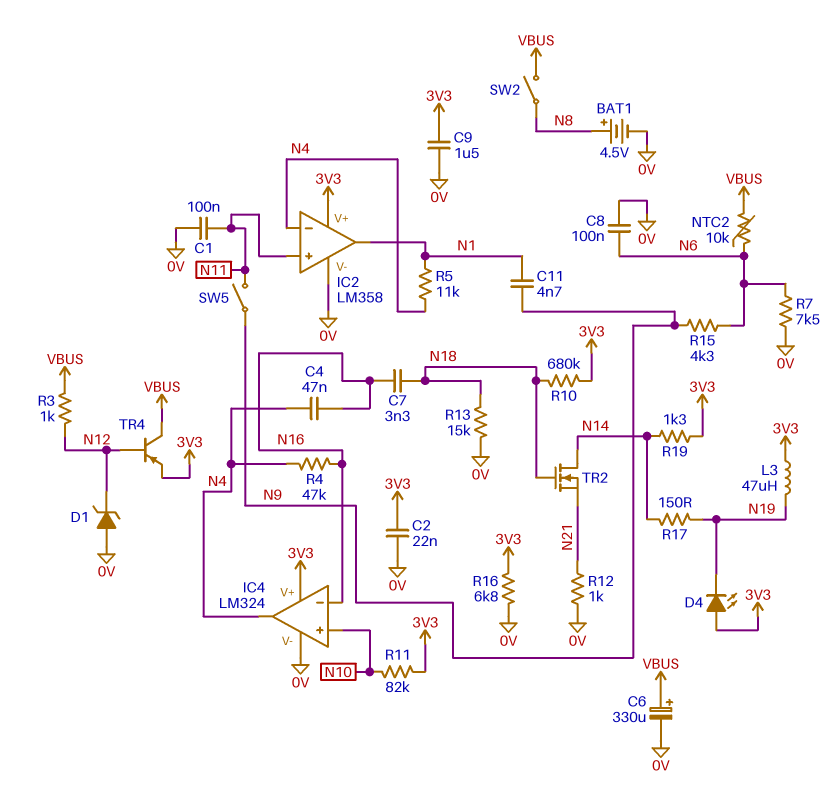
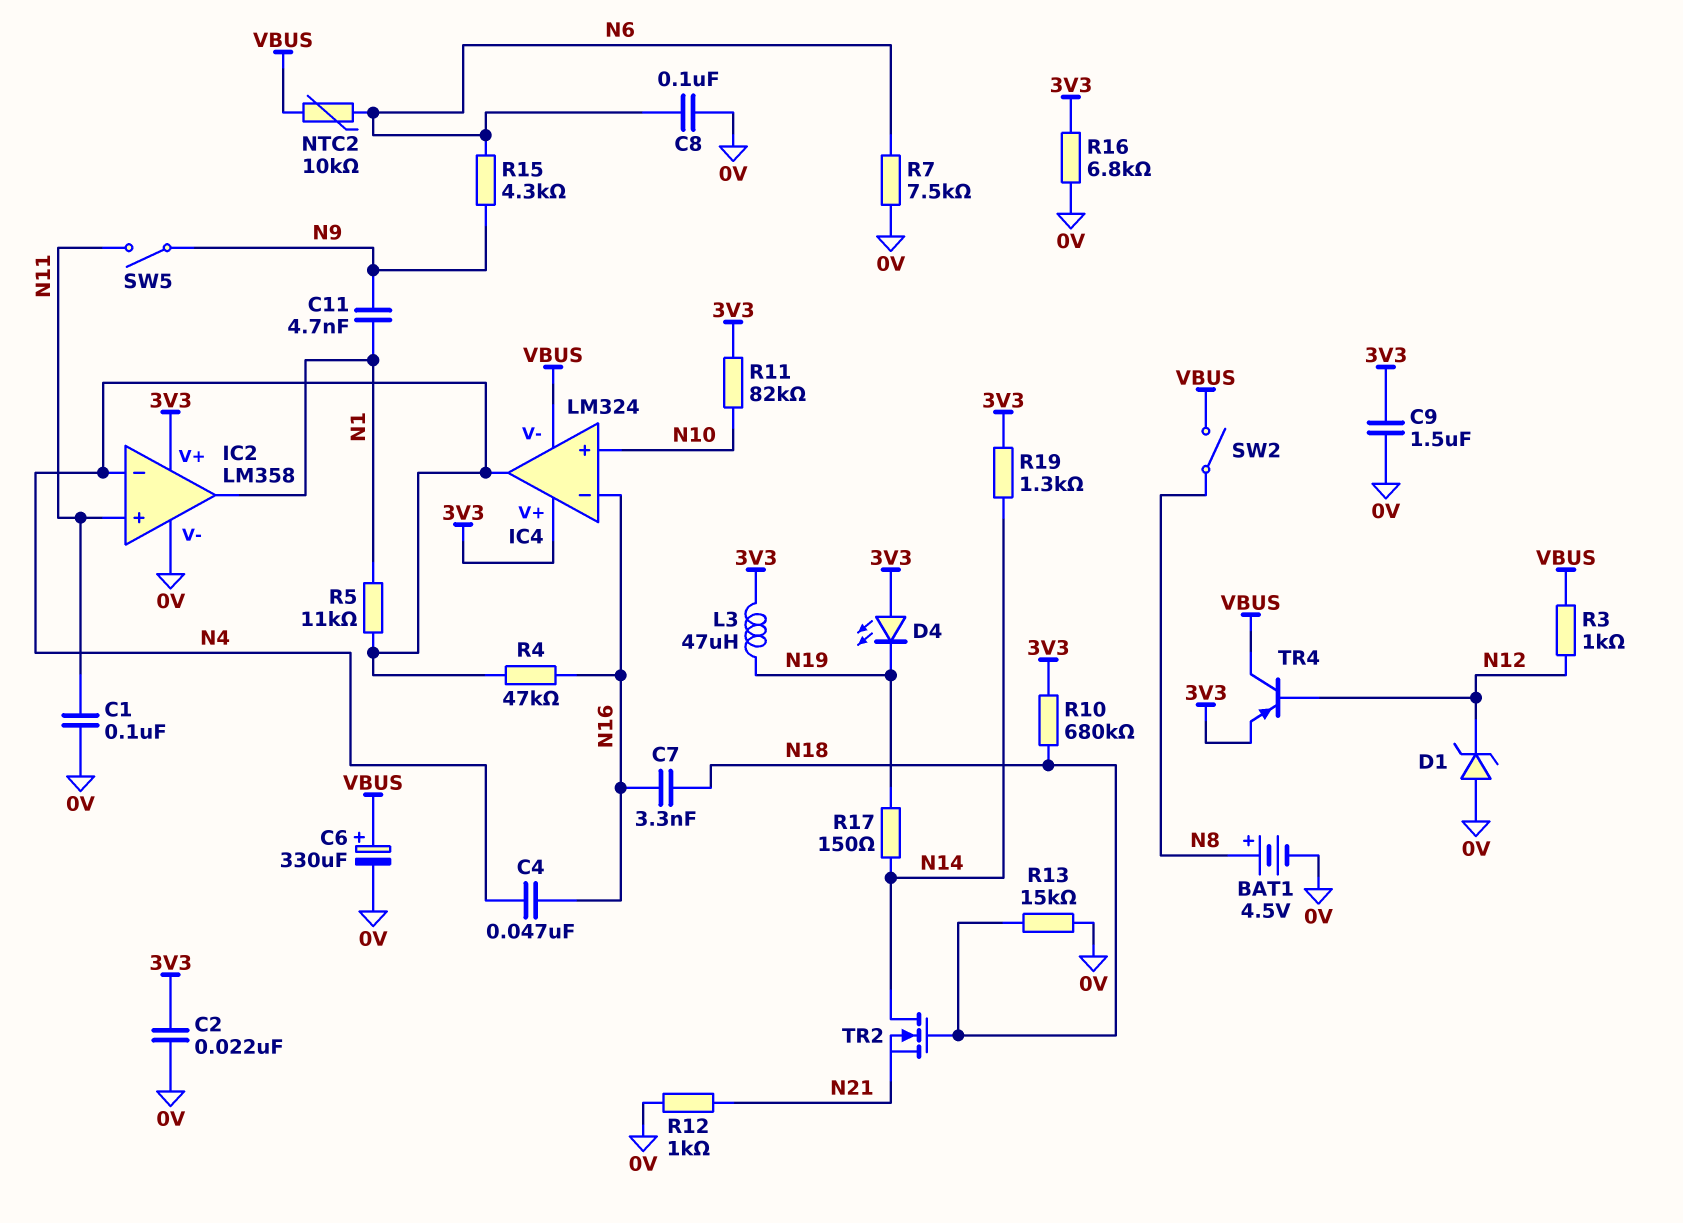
IC4 pin V-: 0V -> VBUS

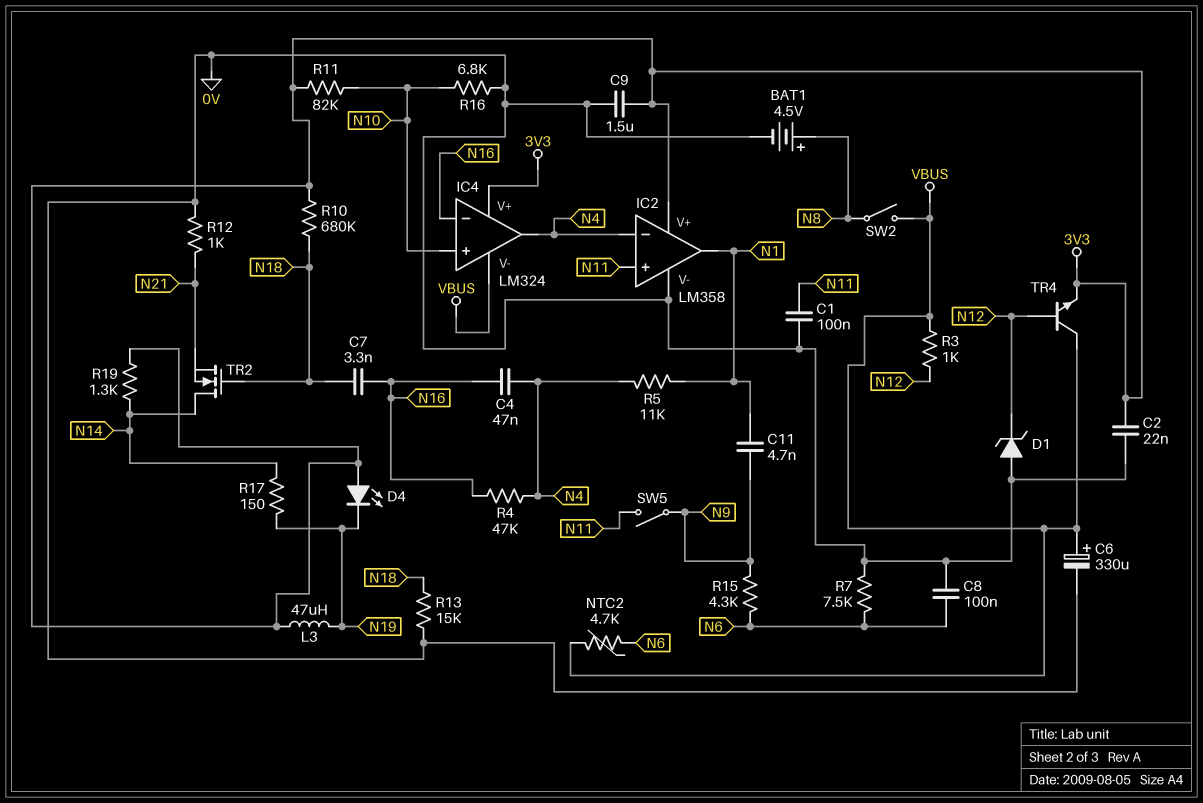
NTC2: 10k (N6, VBUS) -> 4.7k (N6, VBUS)
R16: 6.8k (0V, 3V3) -> 6.8k (0V, N10)
TR4: PNP (B N12, C VBUS, E 3V3) -> NPN (B N12, C VBUS, E 3V3)

